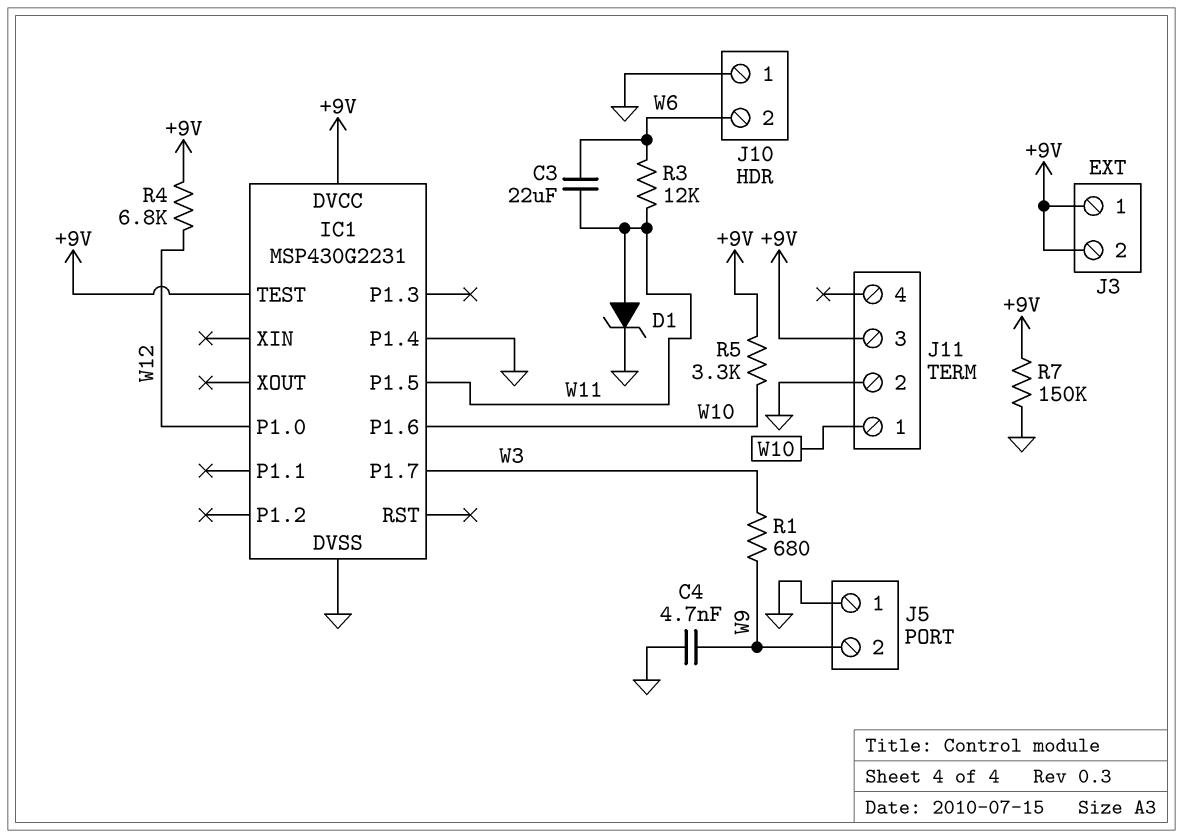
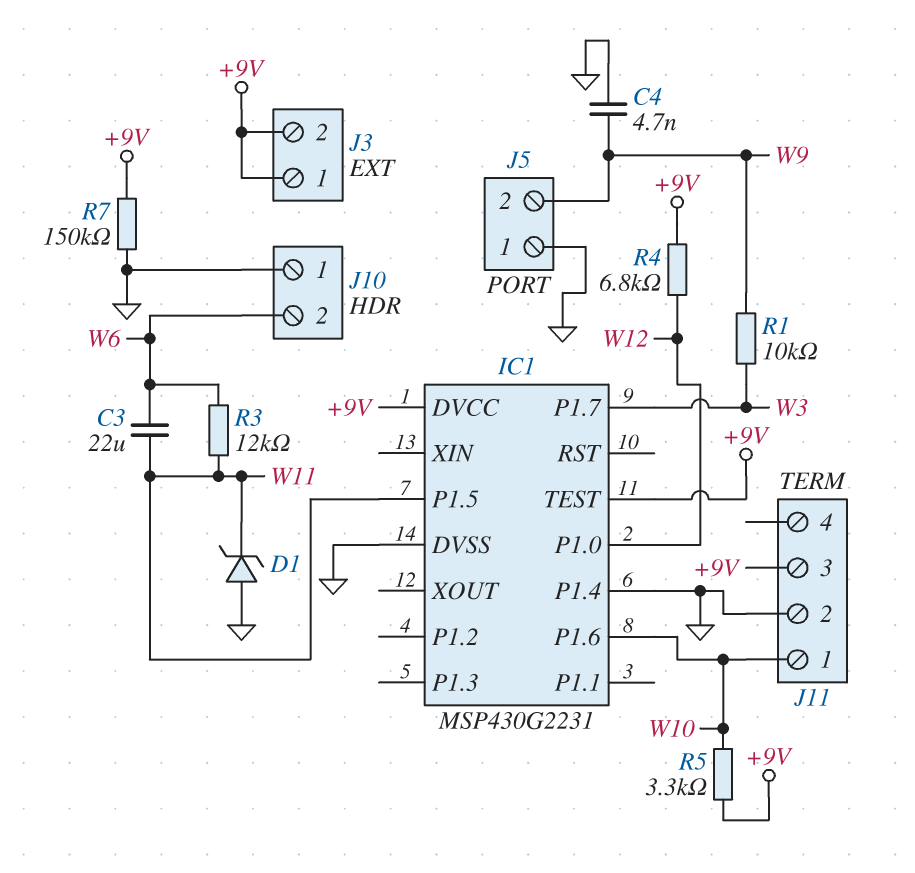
D1: zener (A W11, K GND) -> zener (A GND, K W11)
R1: 680 (W3, W9) -> 10k (W3, W9)

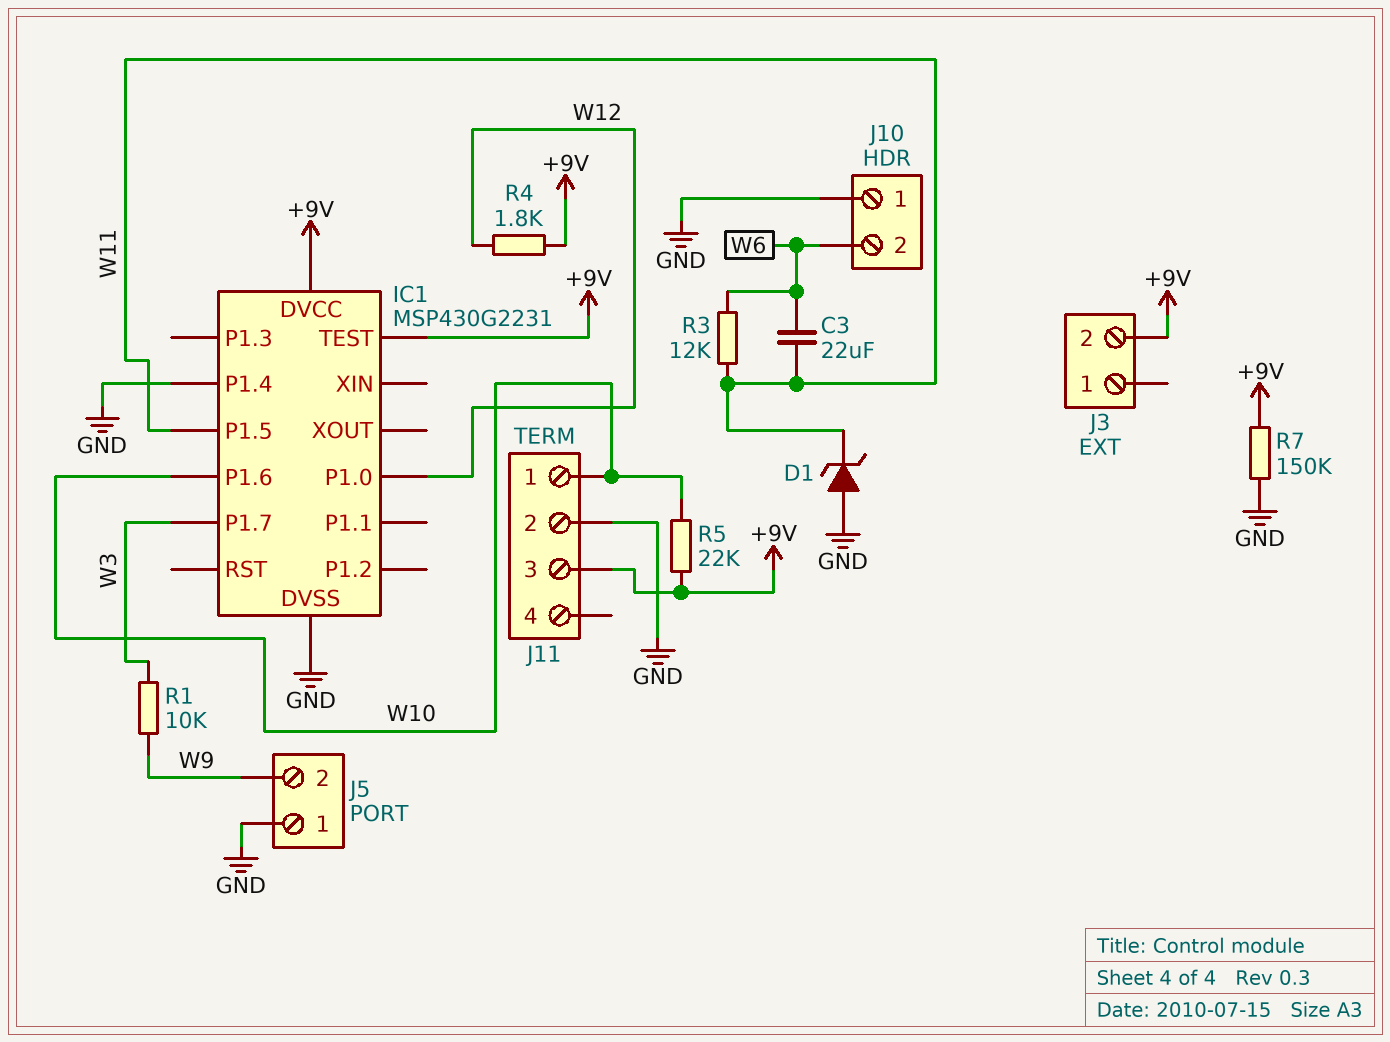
C4: 4.7nF (GND, W9) -> none
J3 pin 1: +9V -> none
R4: 6.8k (+9V, W12) -> 1.8k (+9V, W12)
R5: 3.3k (+9V, W10) -> 22k (+9V, W10)

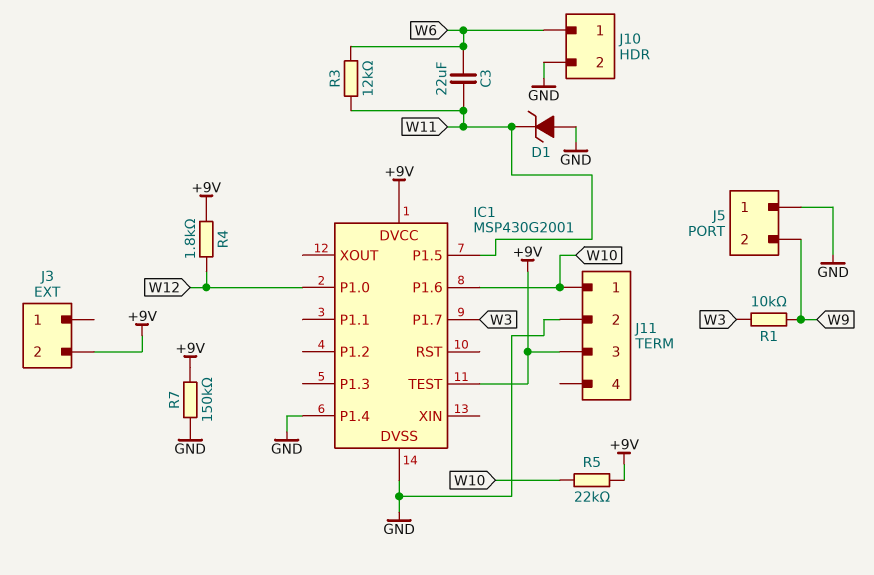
IC1: MSP430G2231 -> MSP430G2001
J10 pin 1: GND -> W6
J10 pin 2: W6 -> GND

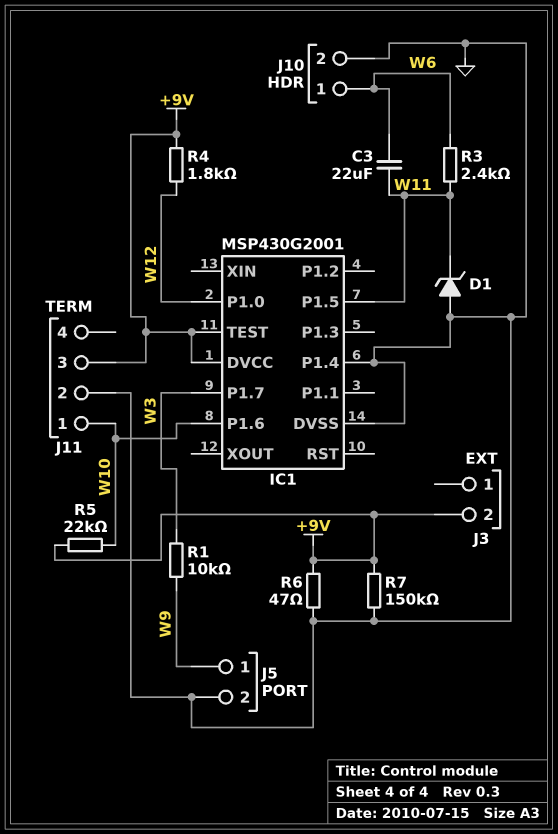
J5 pin 1: GND -> W9
J5 pin 2: W9 -> GND
R3: 12k (W6, W11) -> 2.4k (W6, W11)
R6: none -> 47 (+9V, GND)

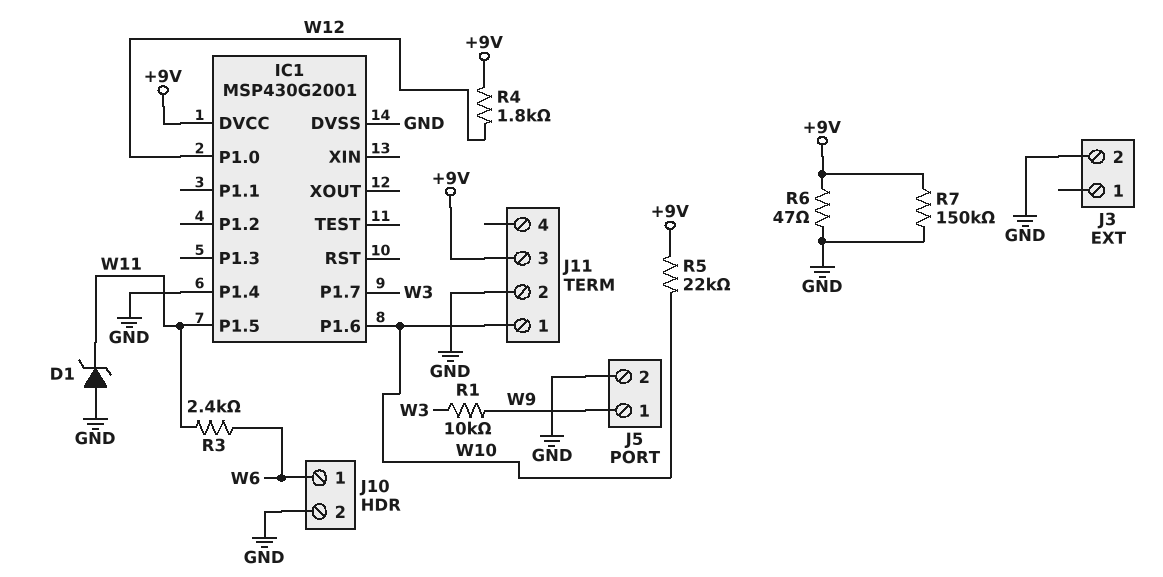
C3: 22uF (W6, W11) -> none
IC1 pin TEST: +9V -> none
J3 pin 2: +9V -> GND

